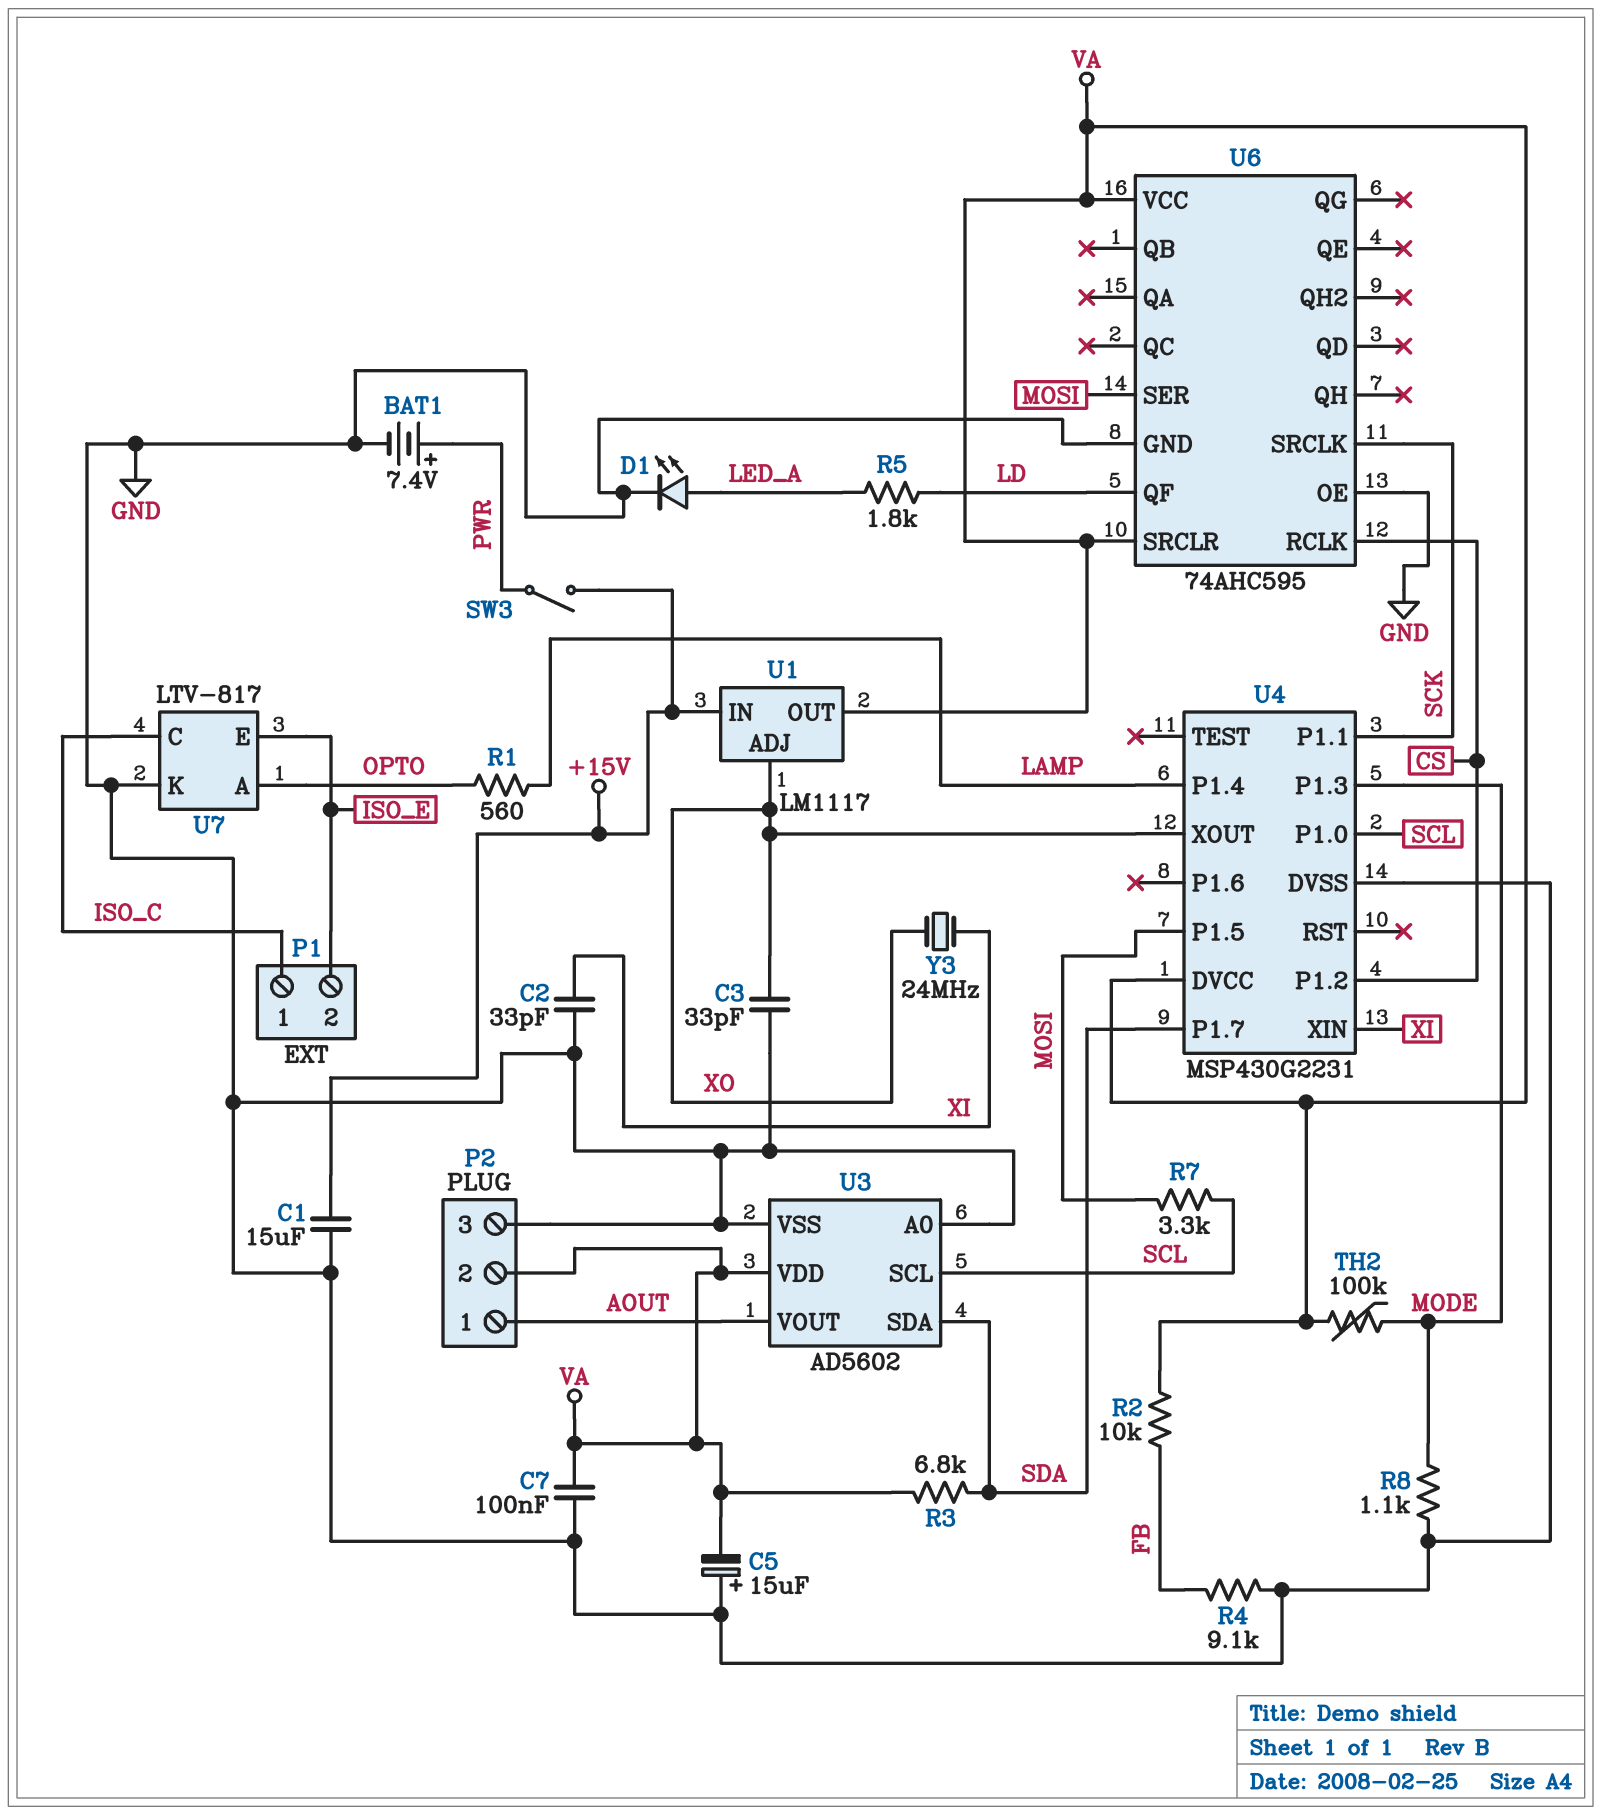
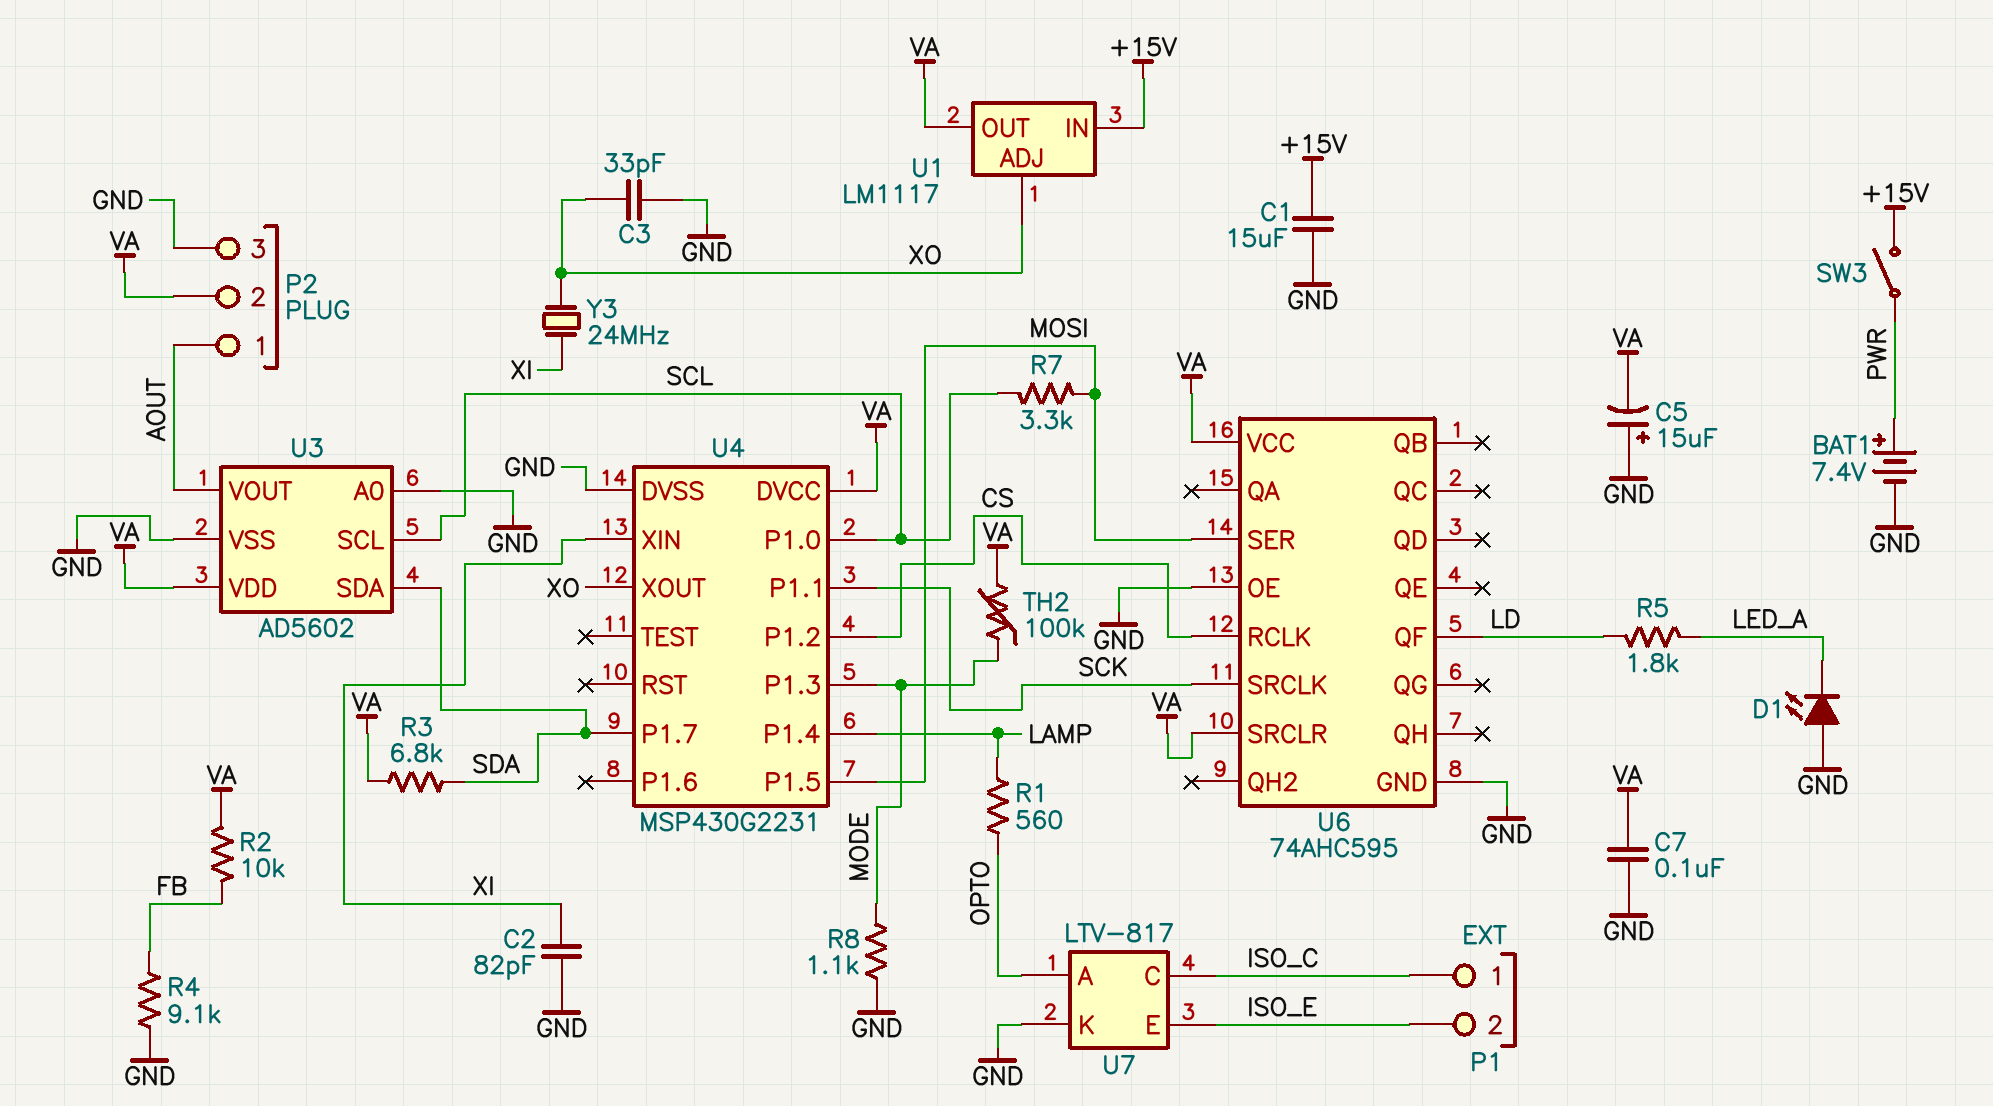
C2: 33pF (GND, XI) -> 82pF (GND, XI)
D1: LED (A LED_A, K GND) -> LED (A GND, K LED_A)

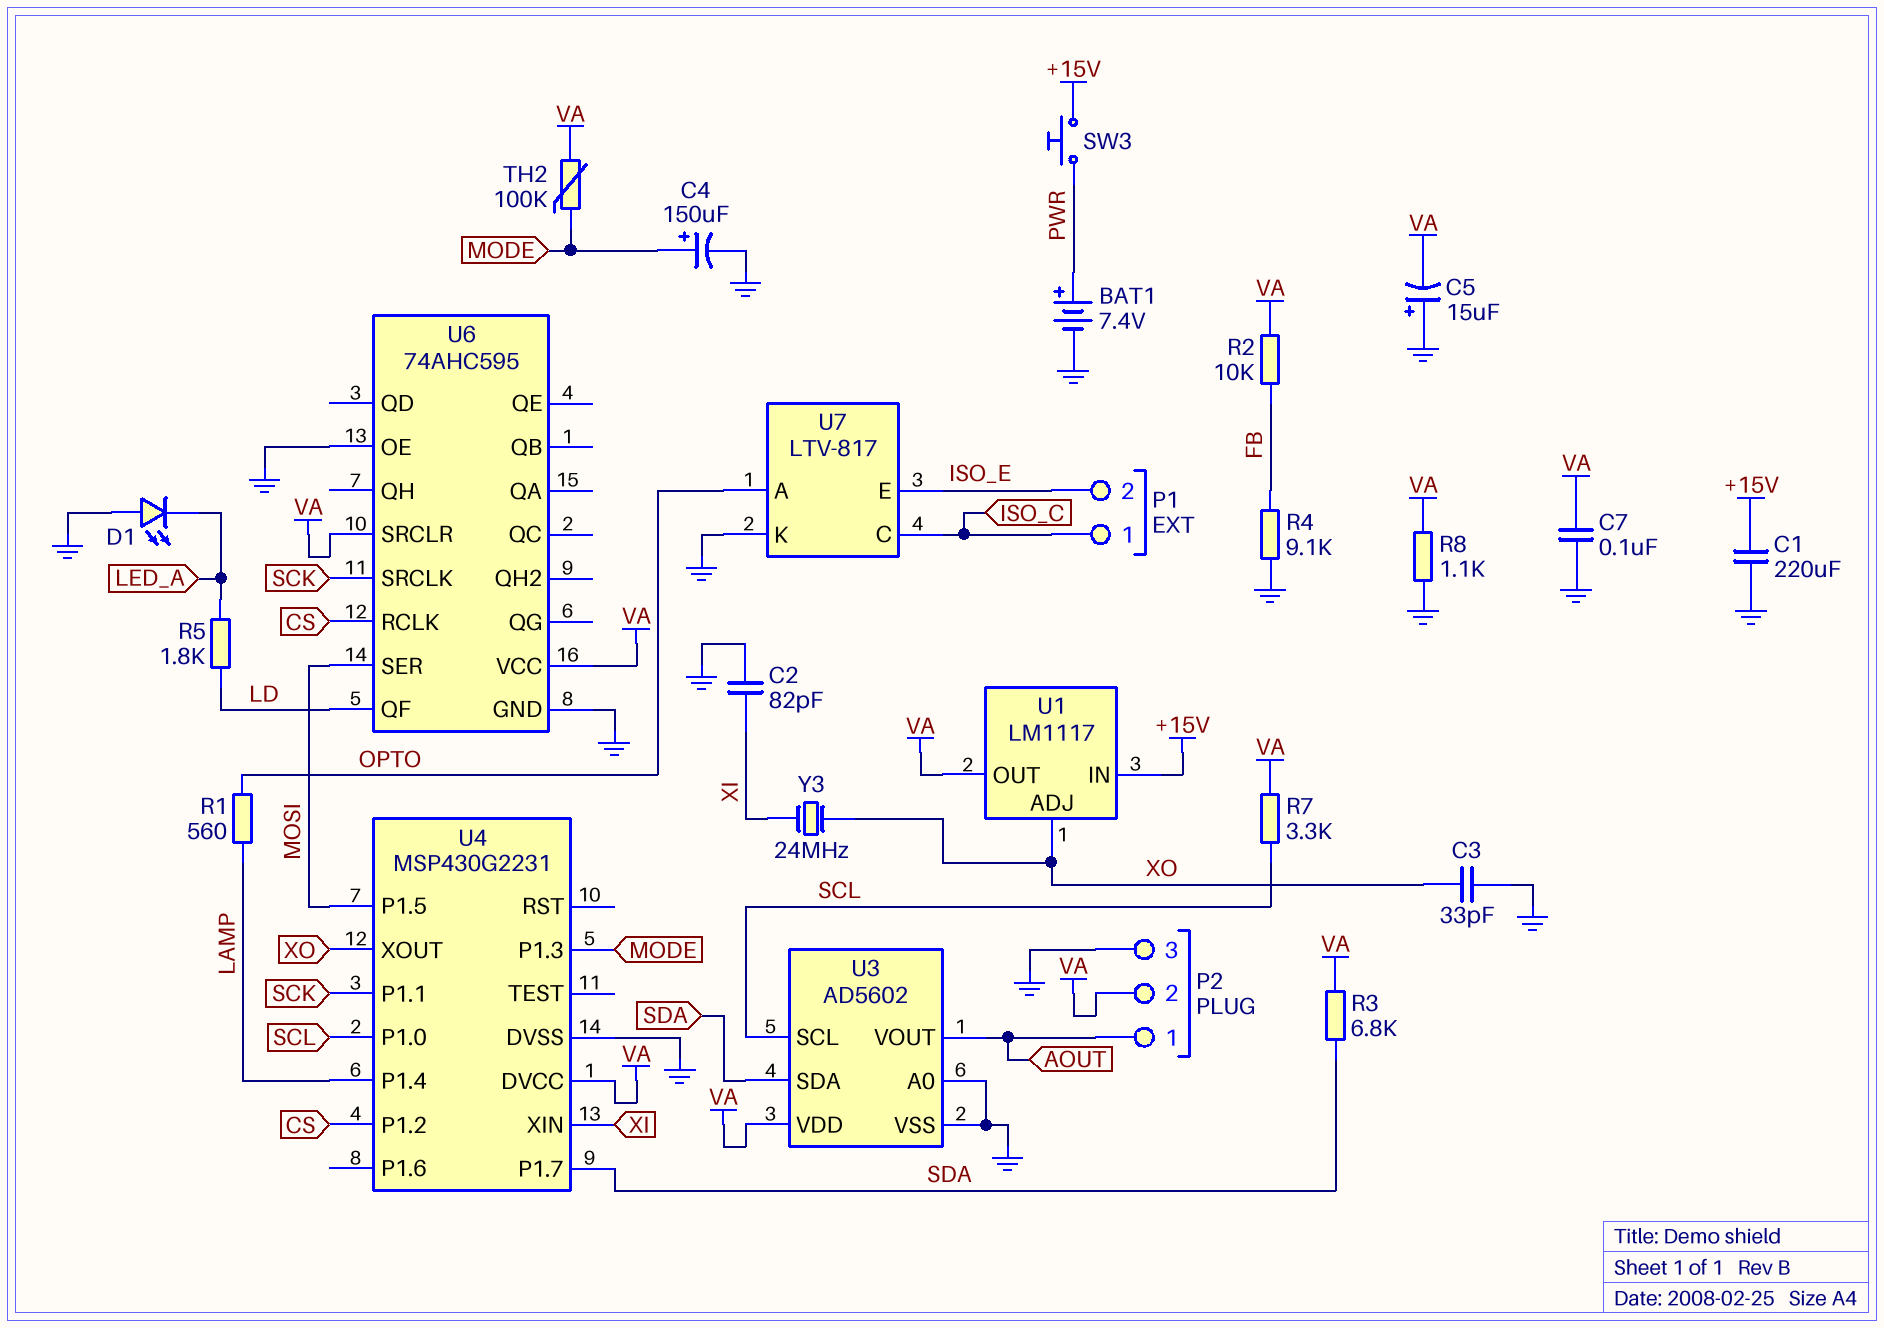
C1: 15uF (+15V, GND) -> 220uF (+15V, GND)
C4: none -> 150uF (plus MODE, minus GND)
R7: 3.3k (MOSI, SCL) -> 3.3k (SCL, VA)
R8: 1.1k (GND, MODE) -> 1.1k (GND, VA)
SW3: switch (+15V, PWR) -> button (+15V, PWR)

